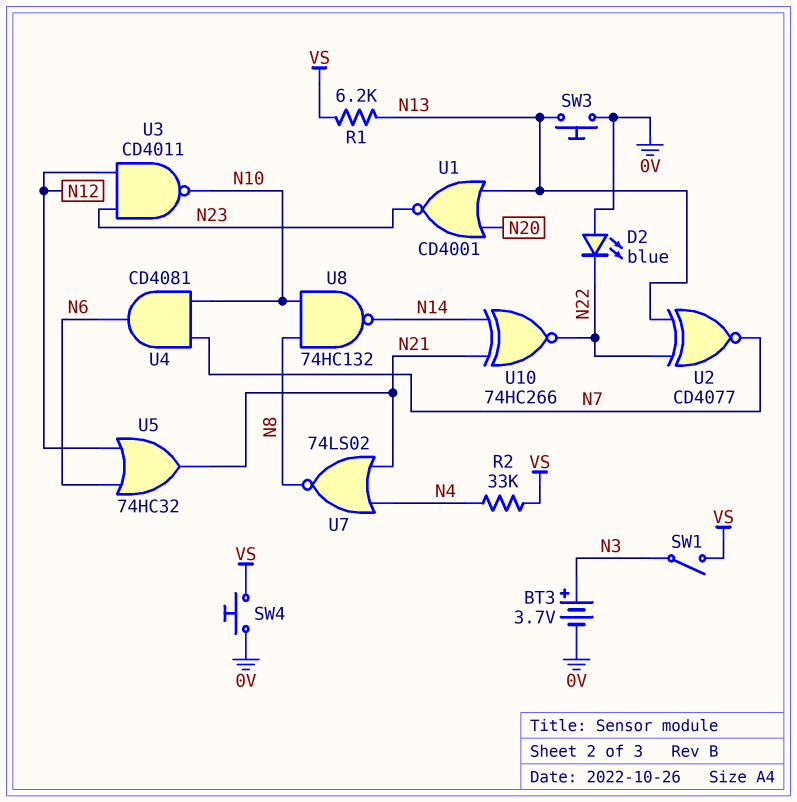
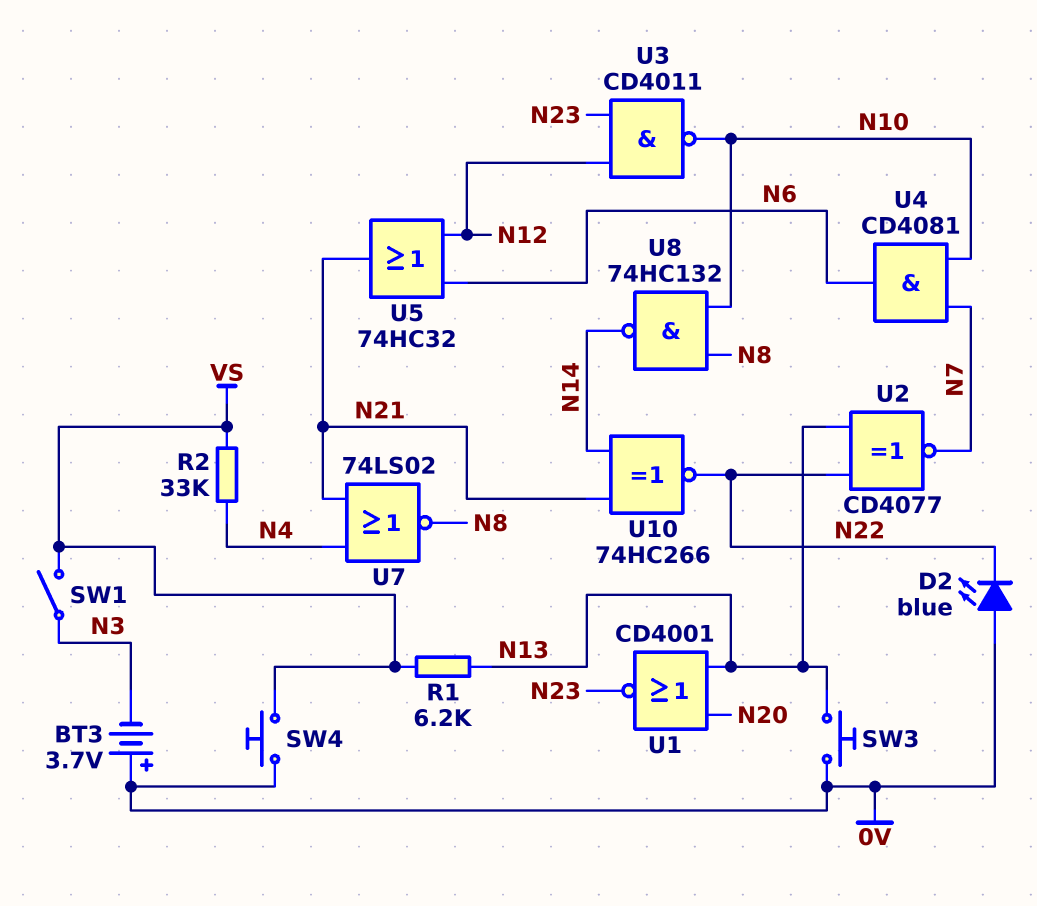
BT3: 3.7V (plus N3, minus 0V) -> 3.7V (plus 0V, minus N3)

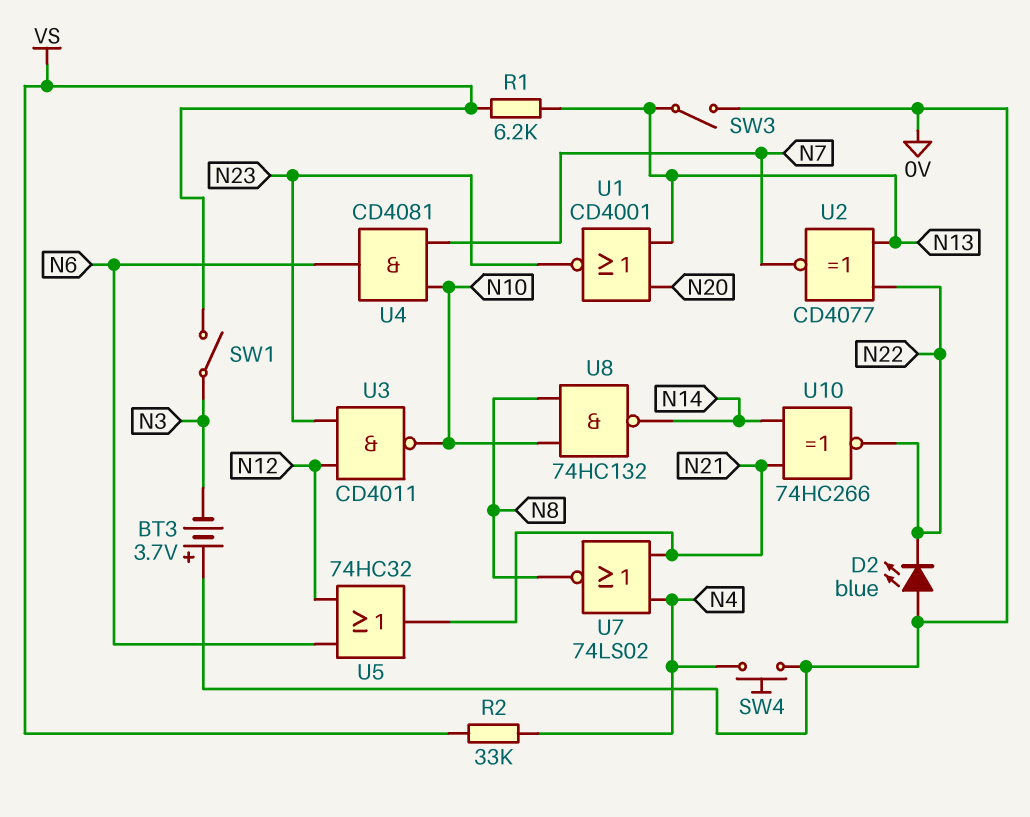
SW3: button (0V, N13) -> switch (0V, N13)
SW4: button (0V, VS) -> button (0V, N4)

